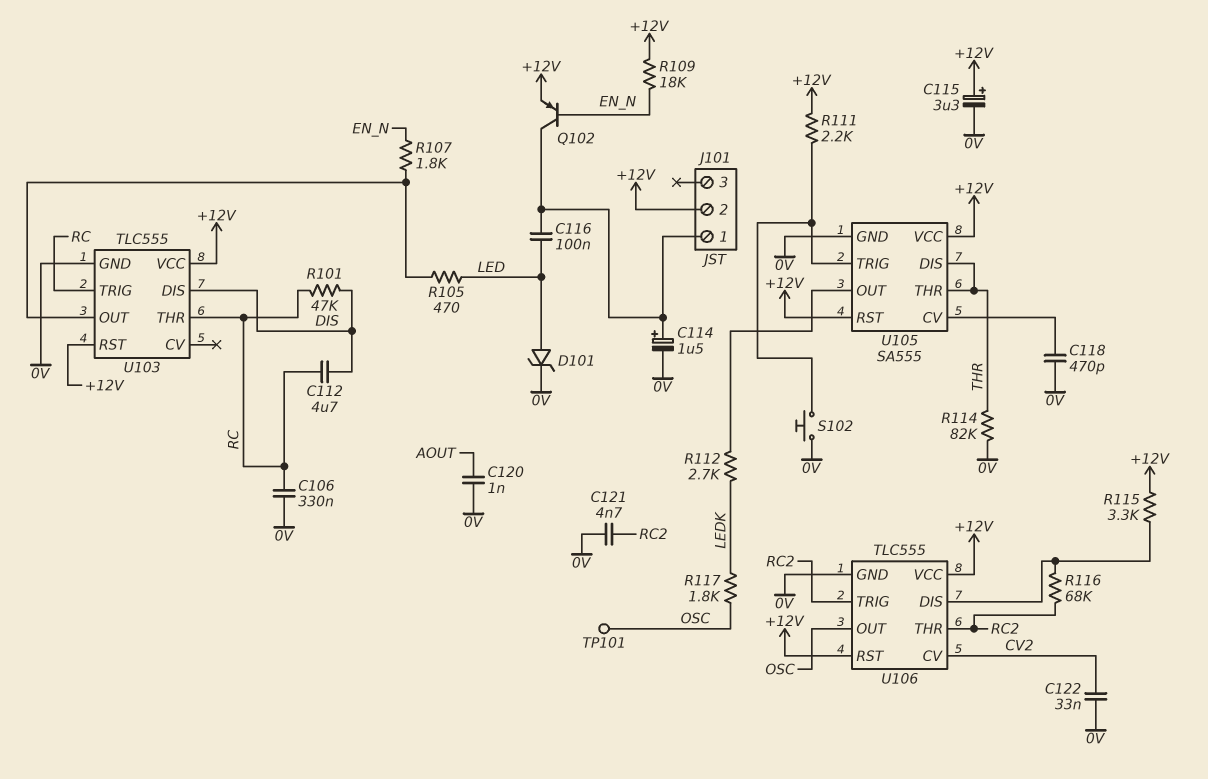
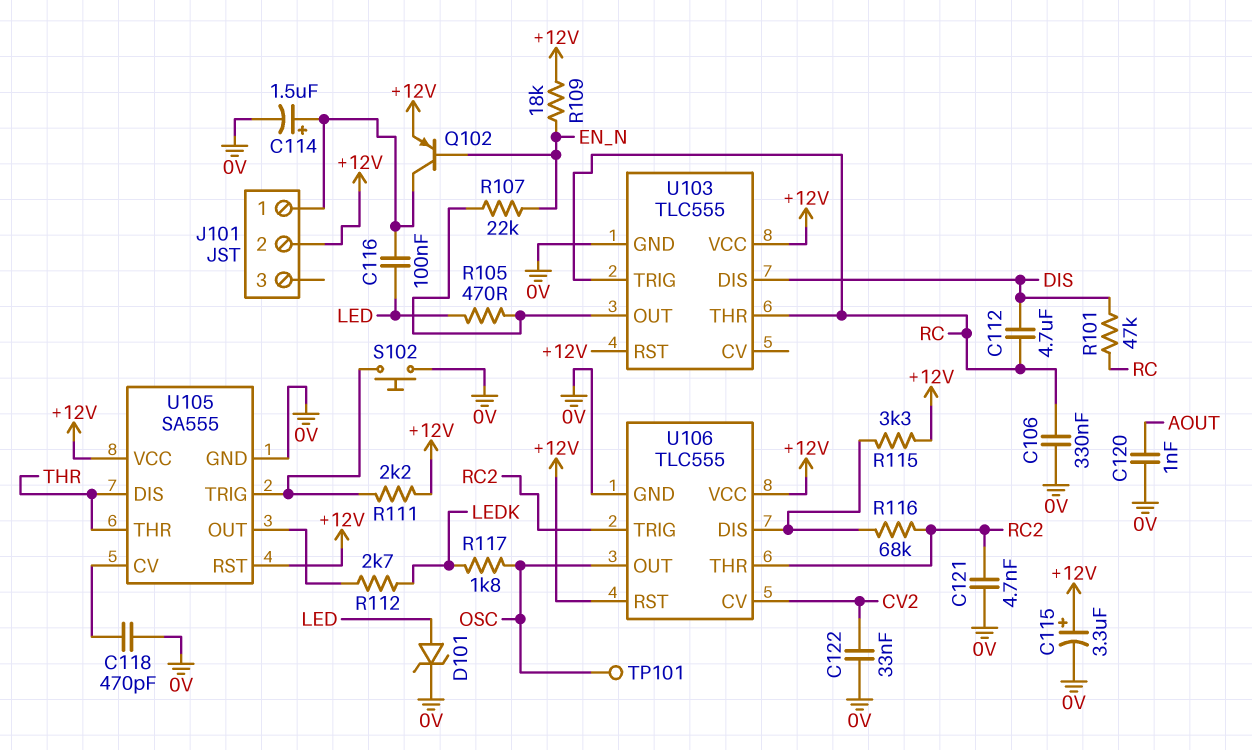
R107: 1.8k (EN_N, U103/OUT) -> 22k (EN_N, U103/OUT)
R114: 82k (0V, THR) -> none

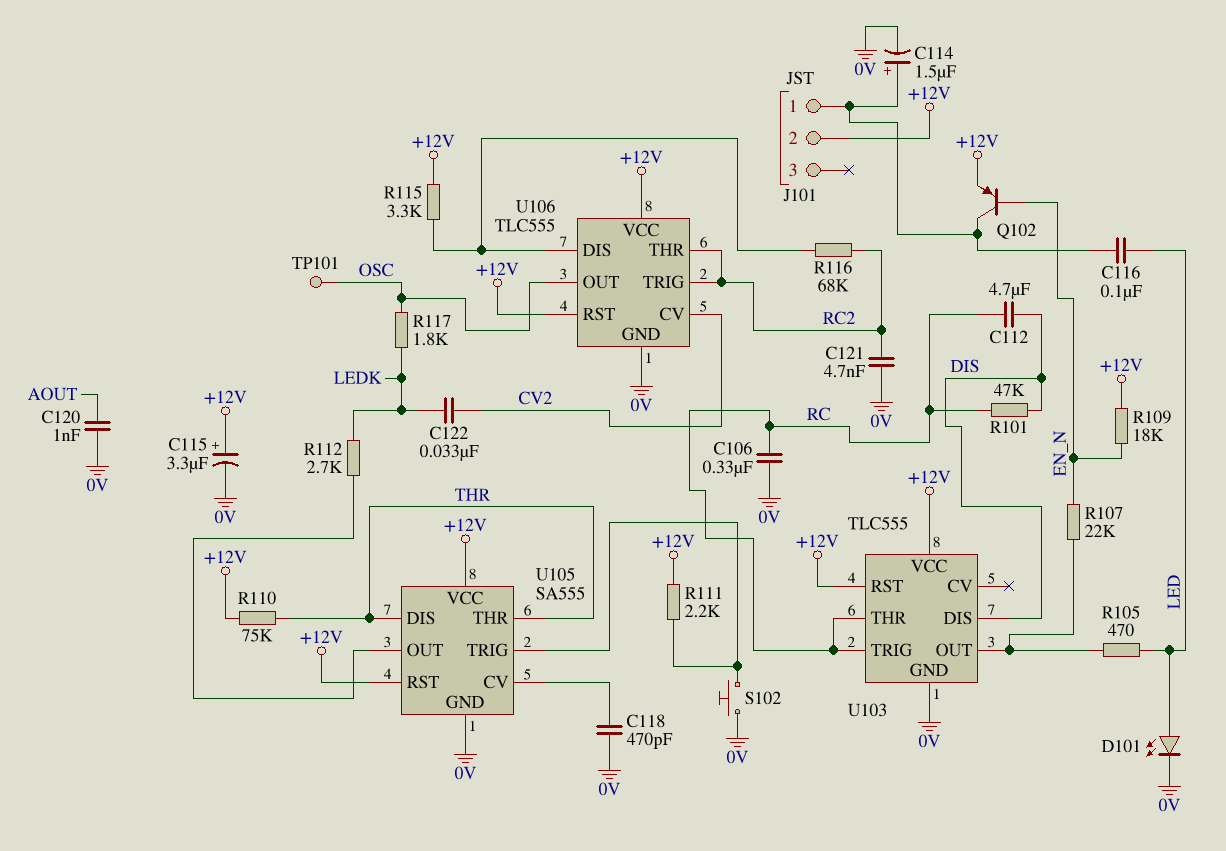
C122: 33nF (0V, CV2) -> 33nF (CV2, LEDK)
D101: zener (A LED, K 0V) -> LED (A LED, K 0V)
R110: none -> 75k (+12V, THR)

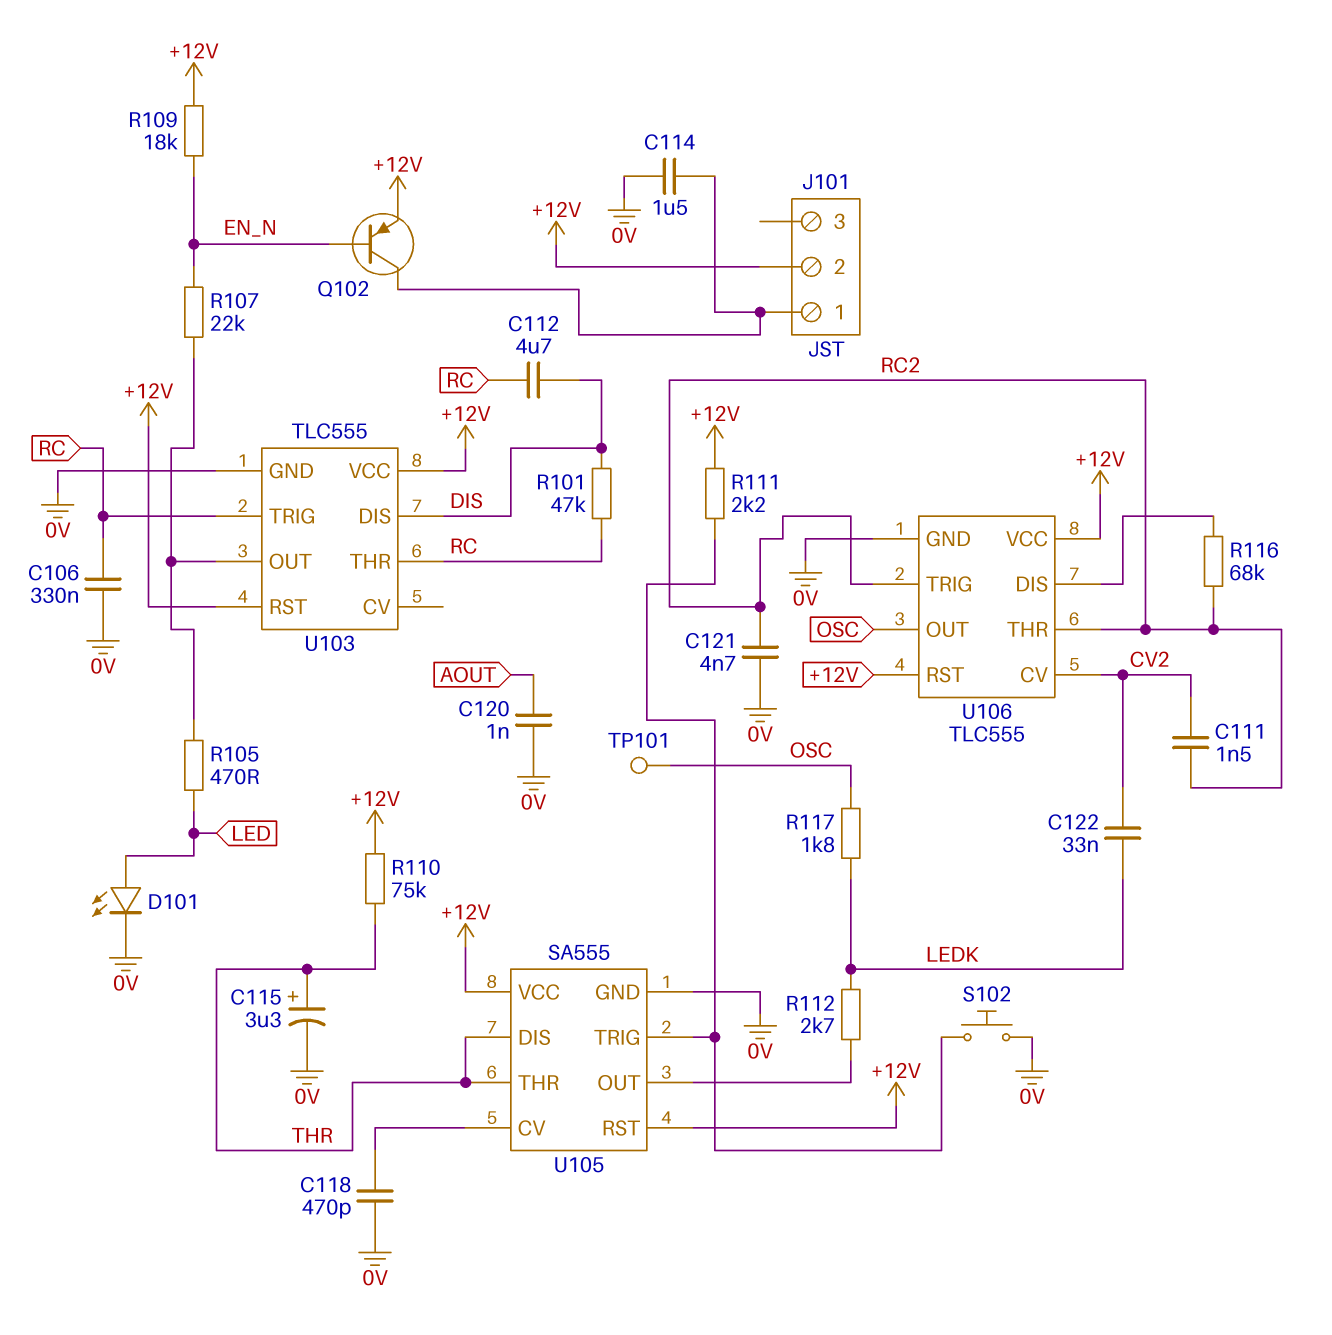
C111: none -> 1.5nF (CV2, RC2)
C114: 1.5uF (plus J101/1, minus 0V) -> 1.5uF (0V, J101/1)
C115: 3.3uF (plus +12V, minus 0V) -> 3.3uF (plus THR, minus 0V)
C116: 100nF (J101/1, LED) -> none
R115: 3.3k (+12V, U106/DIS) -> none

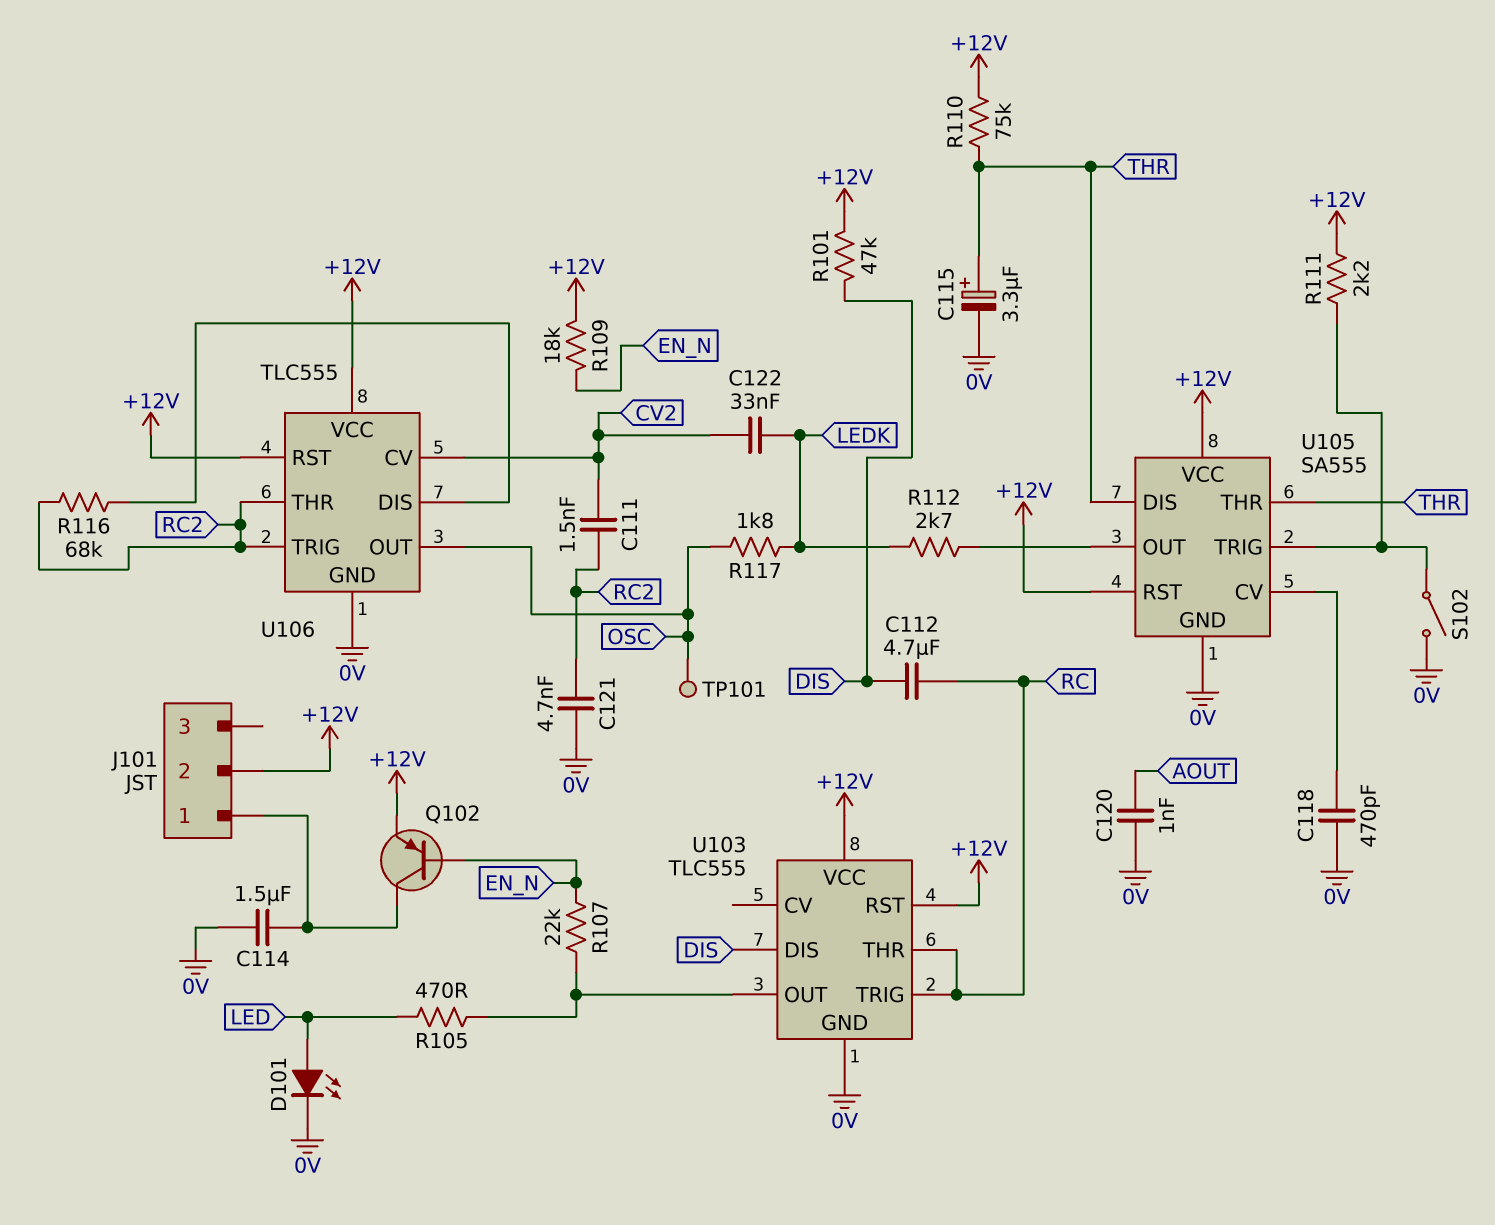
C106: 330nF (0V, RC) -> none
R101: 47k (DIS, RC) -> 47k (+12V, DIS)
S102: button (0V, U105/TRIG) -> switch (0V, U105/TRIG)

